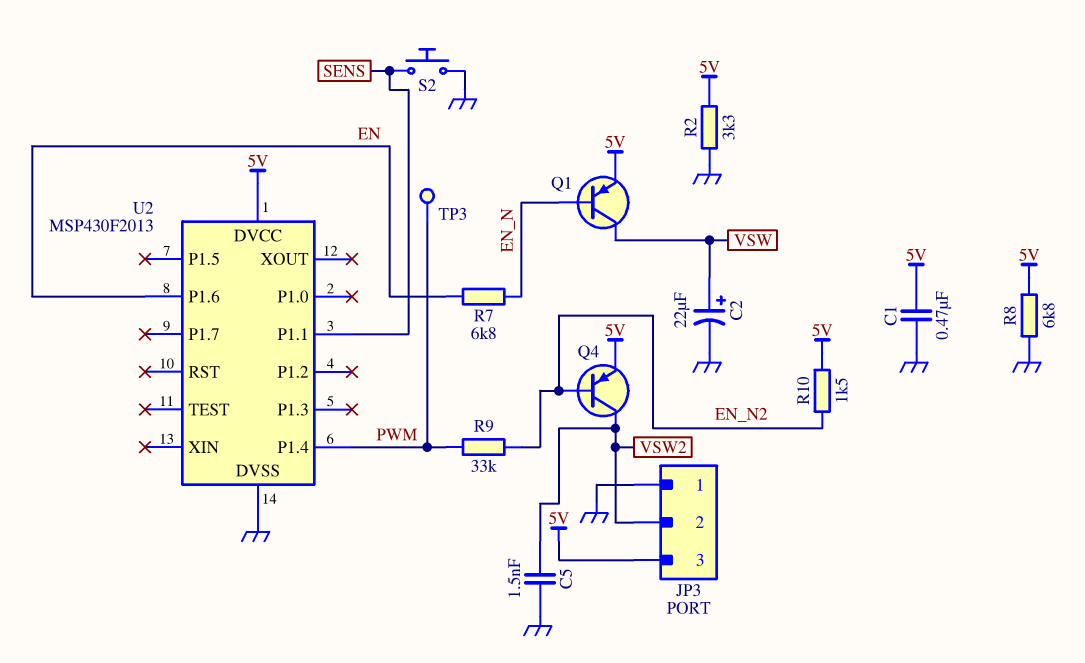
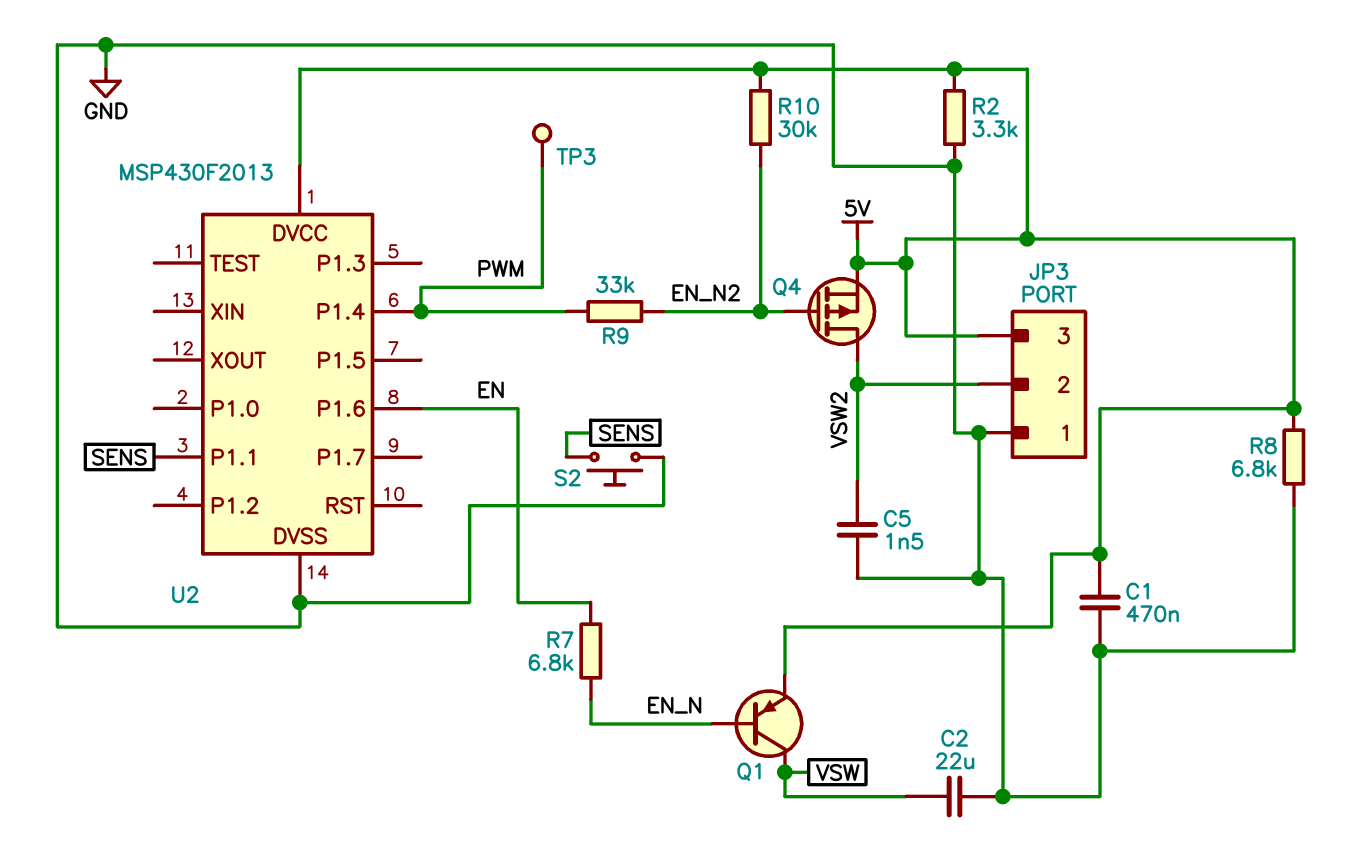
C2: 22uF (plus VSW, minus GND) -> 22uF (GND, VSW)
Q4: PNP (B EN_N2, C VSW2, E 5V) -> PMOS (G EN_N2, D VSW2, S 5V)
R10: 1.5k (5V, EN_N2) -> 30k (5V, EN_N2)

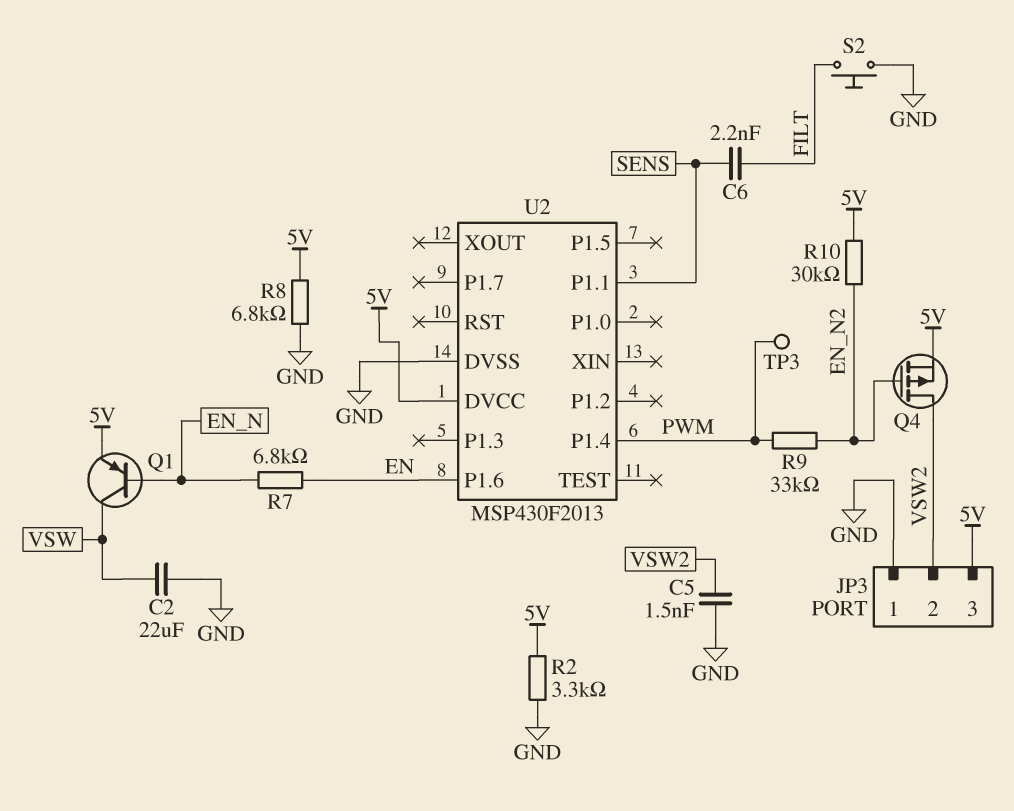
C1: 470nF (5V, GND) -> none
C6: none -> 2.2nF (FILT, SENS)
S2: button (GND, SENS) -> button (FILT, GND)

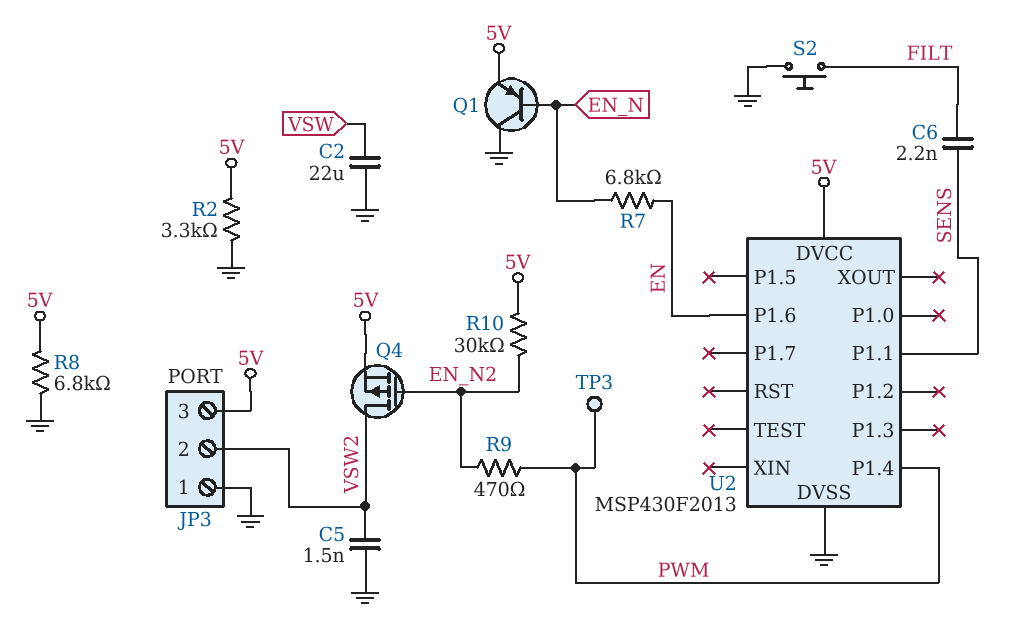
Q1: PNP (B EN_N, C VSW, E 5V) -> PNP (B EN_N, C GND, E 5V)
R9: 33k (EN_N2, PWM) -> 470 (EN_N2, PWM)

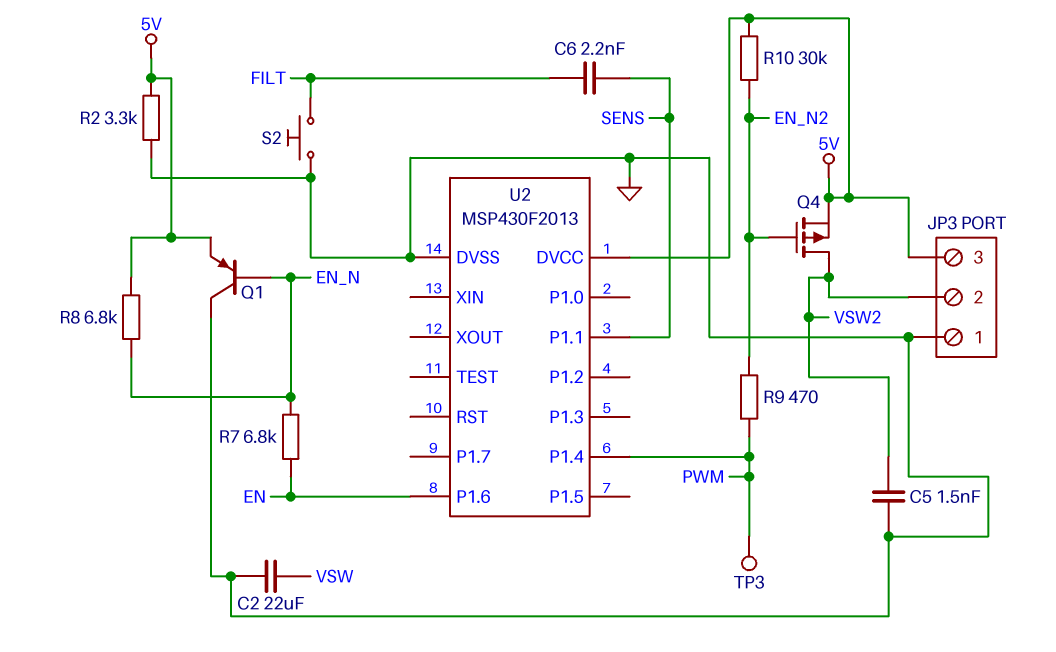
R8: 6.8k (5V, GND) -> 6.8k (5V, EN_N)

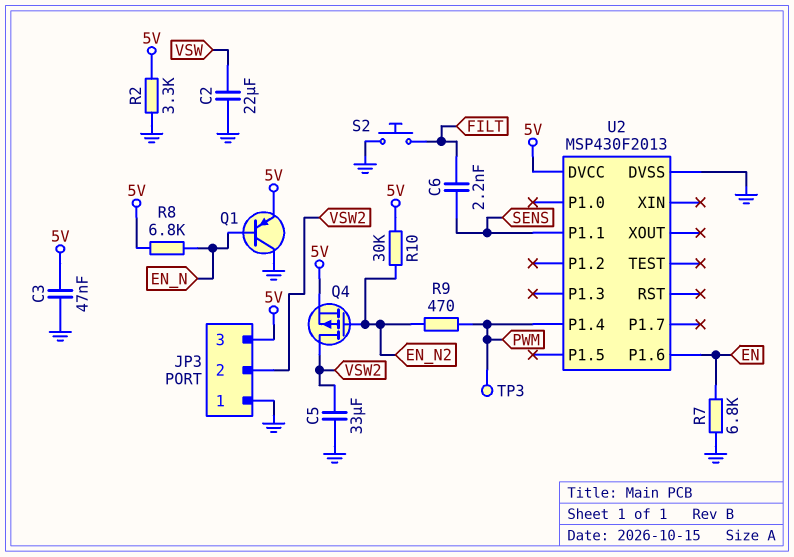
C3: none -> 47nF (5V, GND)
C5: 1.5nF (GND, VSW2) -> 33uF (GND, VSW2)
R7: 6.8k (EN, EN_N) -> 6.8k (EN, GND)

